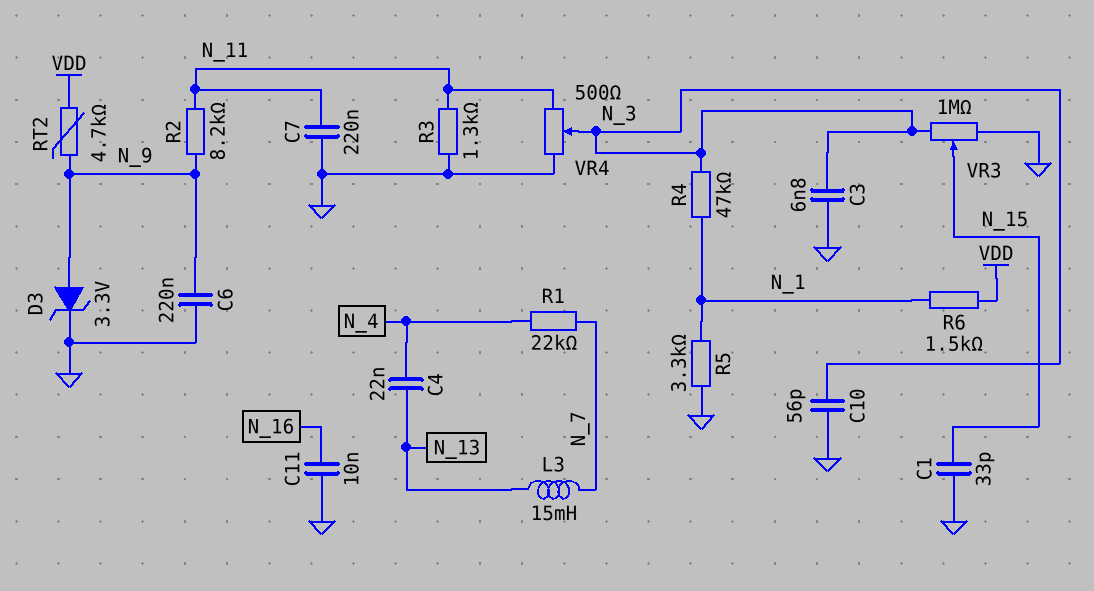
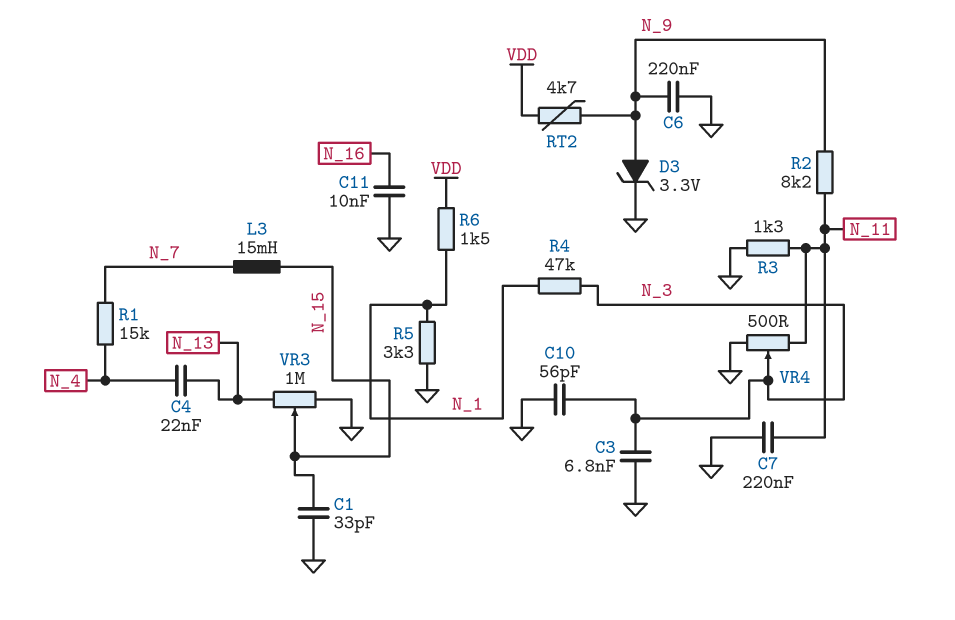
L3: 15mH (N_7, N_13) -> 15mH (N_7, N_15)
R1: 22k (N_4, N_7) -> 15k (N_4, N_7)
VR3: 1M (GND, N_3, wiper N_15) -> 1M (GND, N_13, wiper N_15)

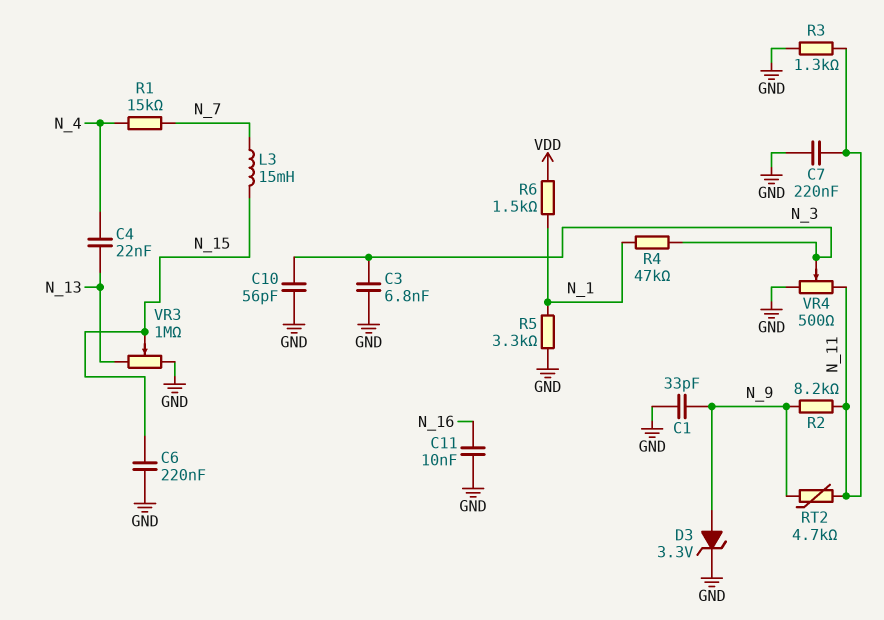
C1: 33pF (GND, N_15) -> 33pF (GND, N_9)
C6: 220nF (GND, N_9) -> 220nF (GND, N_15)
RT2: 4.7k (N_9, VDD) -> 4.7k (N_9, N_11)

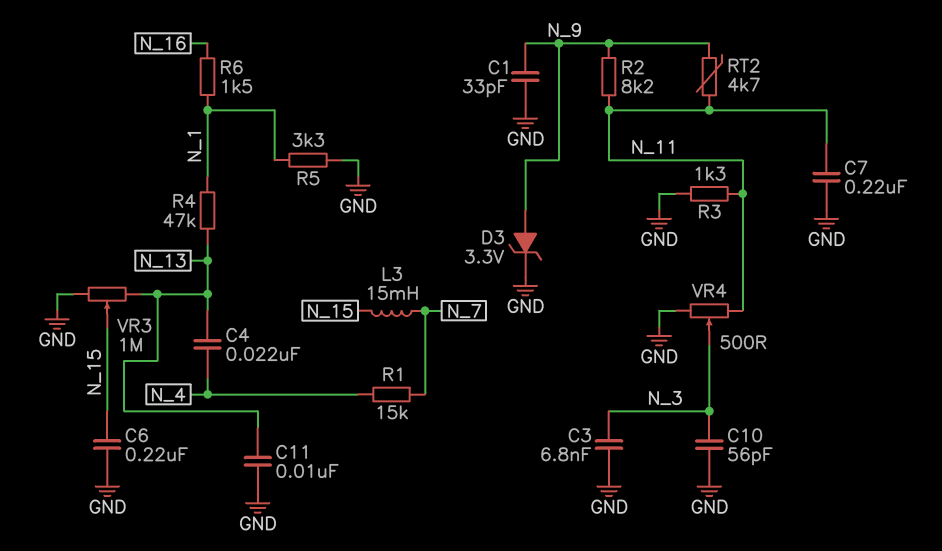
C11: 10nF (GND, N_16) -> 10nF (GND, N_13)
R4: 47k (N_1, N_3) -> 47k (N_1, N_13)
R6: 1.5k (N_1, VDD) -> 1.5k (N_1, N_16)

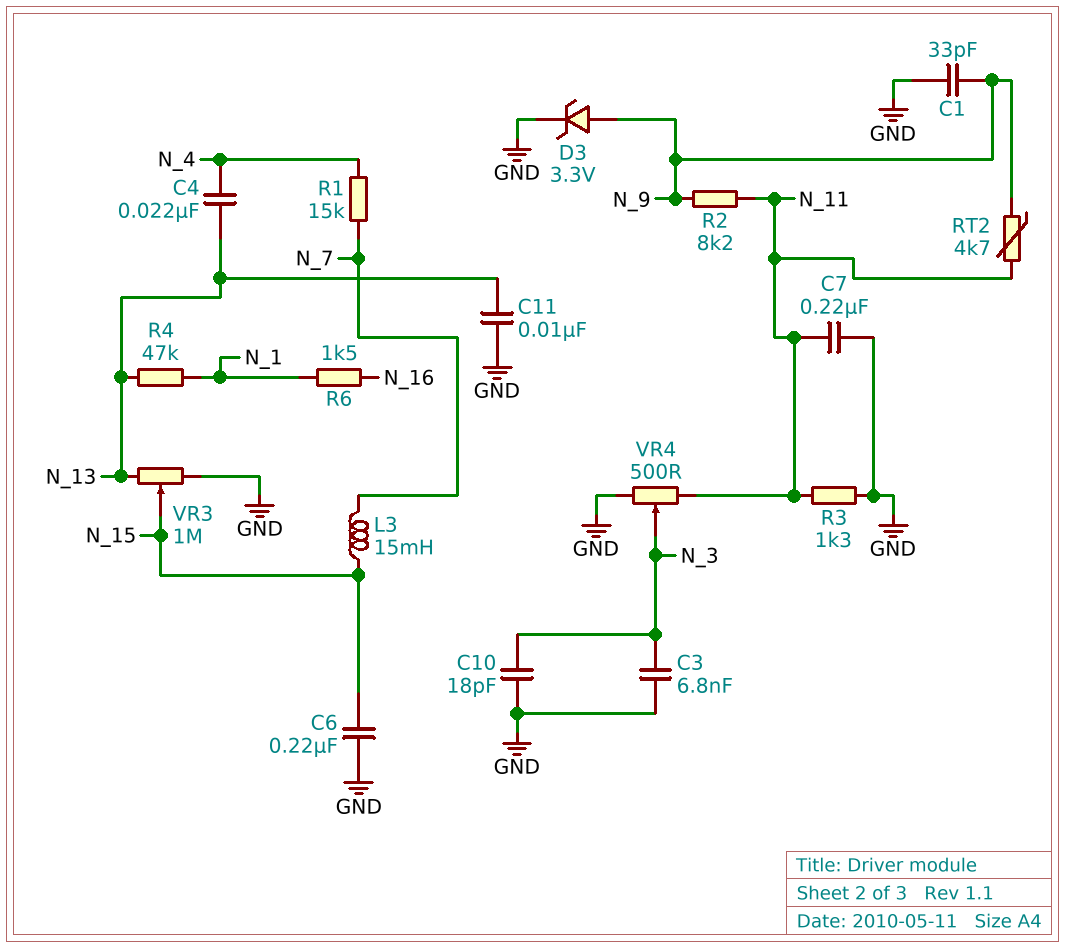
C10: 56pF (GND, N_3) -> 18pF (GND, N_3)
R5: 3.3k (GND, N_1) -> none

